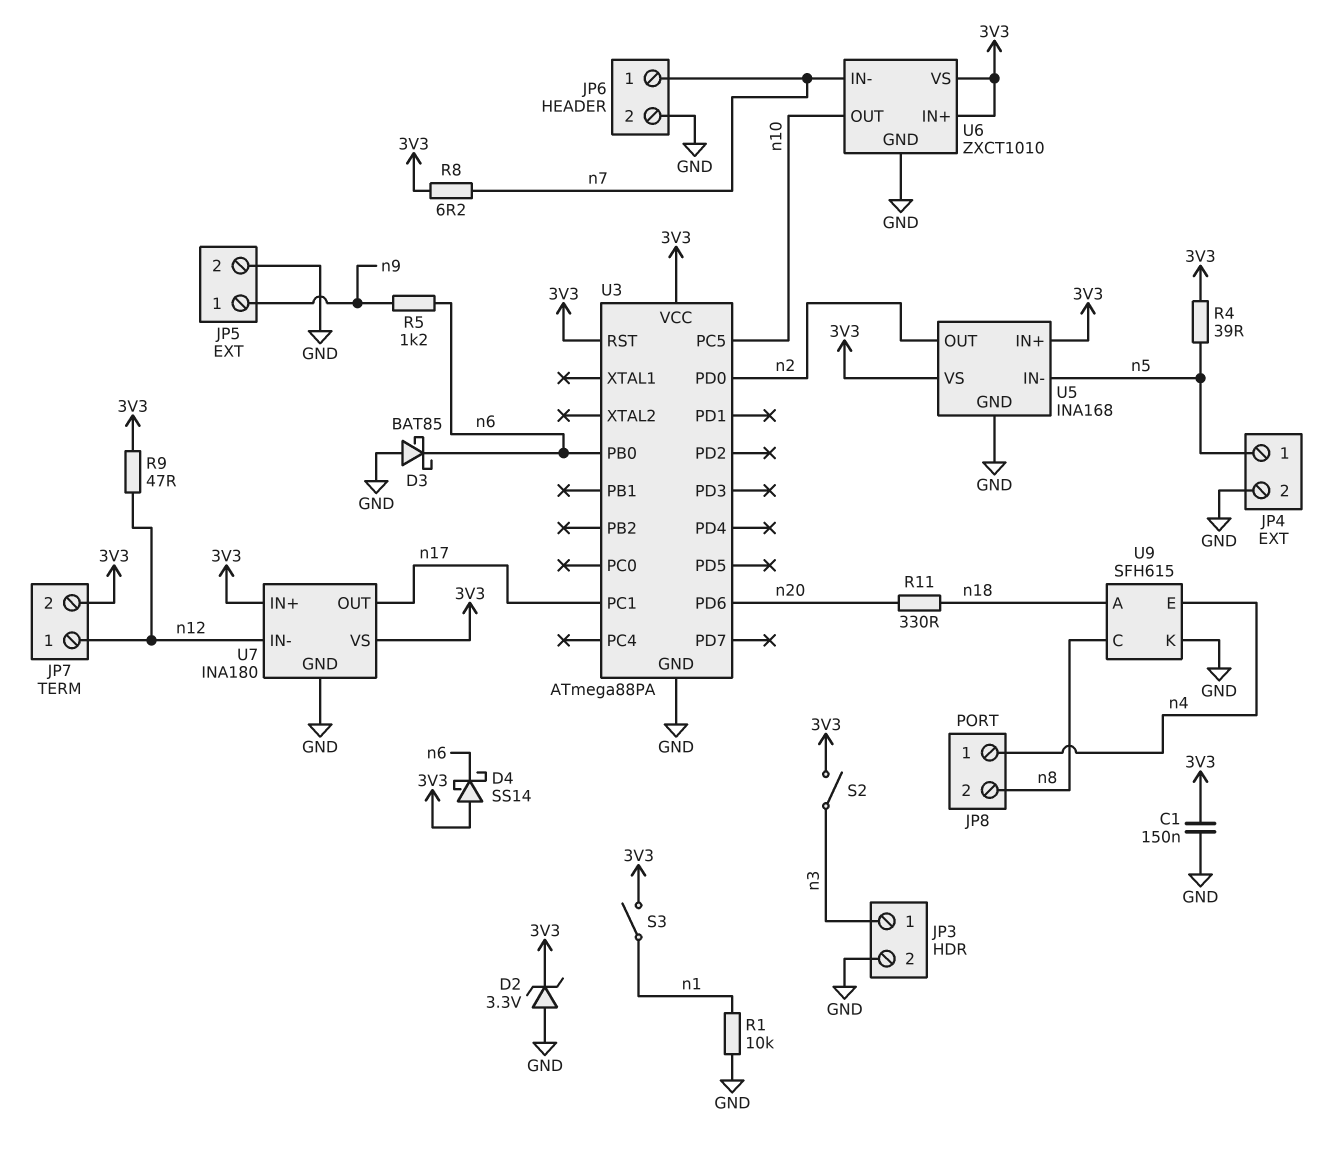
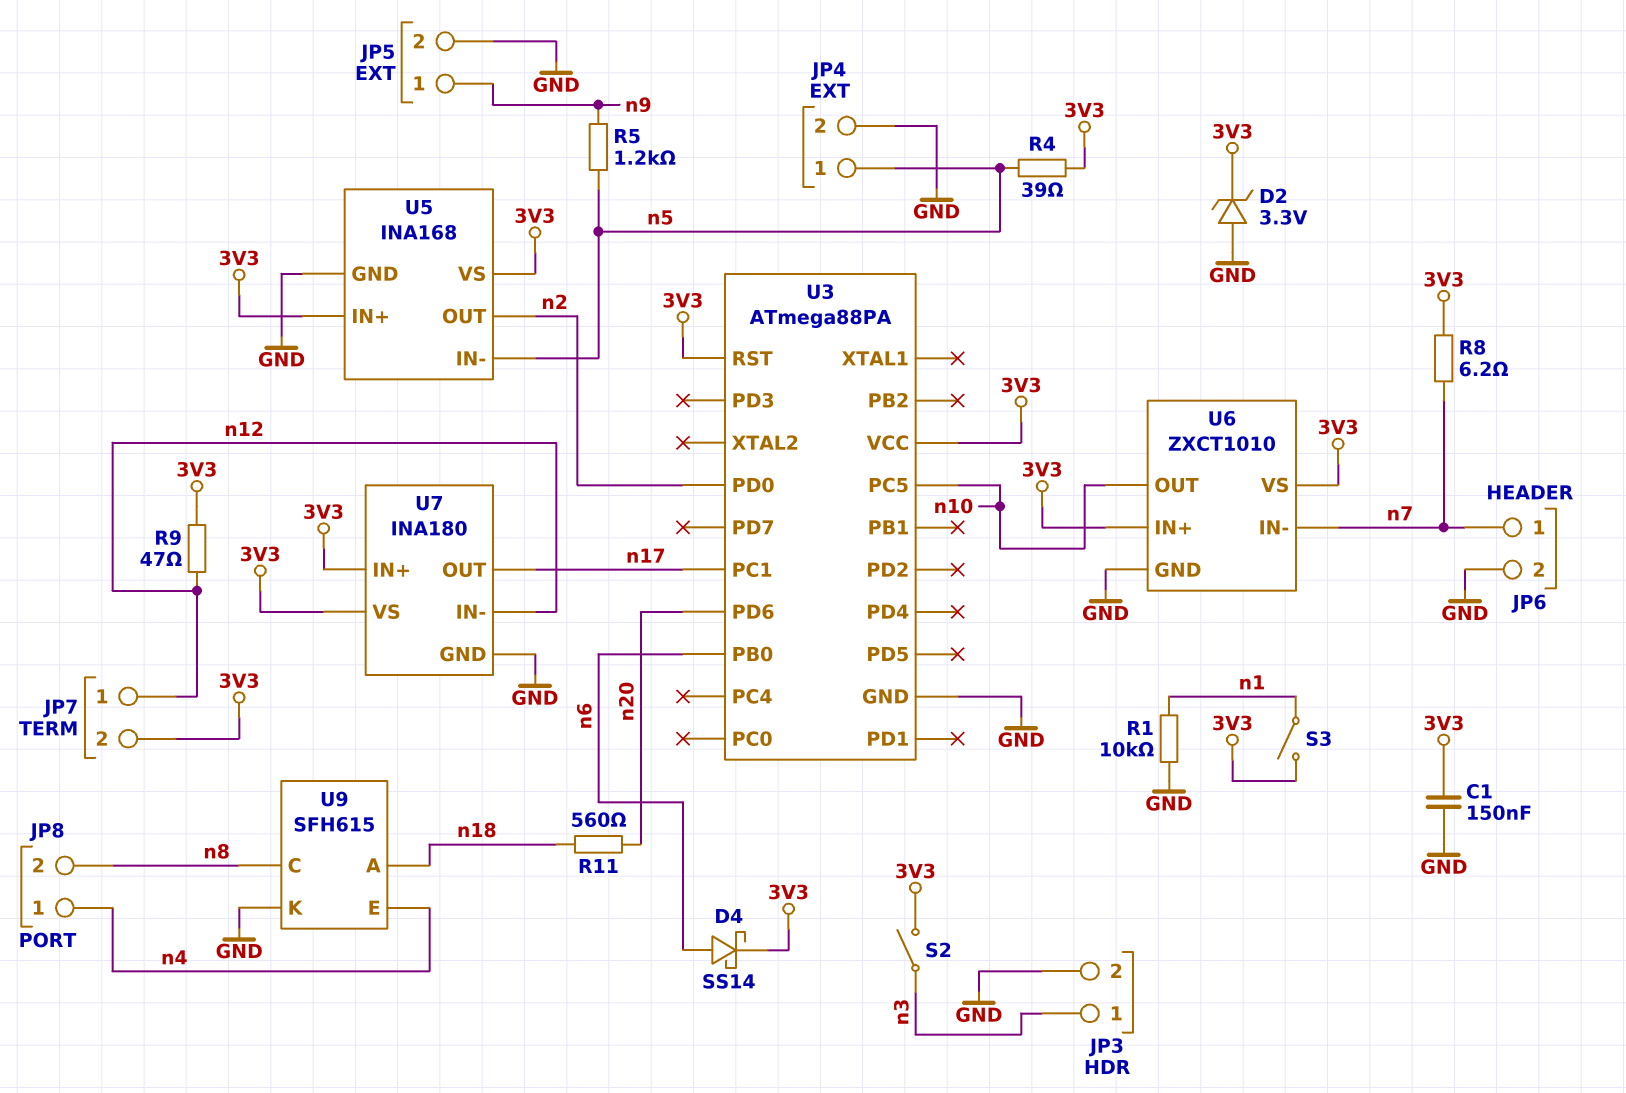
D3: schottky BAT85 (A GND, K n6) -> none
D4: schottky SS14 (A 3V3, K n6) -> schottky SS14 (A n6, K 3V3)
R5: 1.2k (n6, n9) -> 1.2k (n5, n9)
R11: 330 (n18, n20) -> 560 (n18, n20)

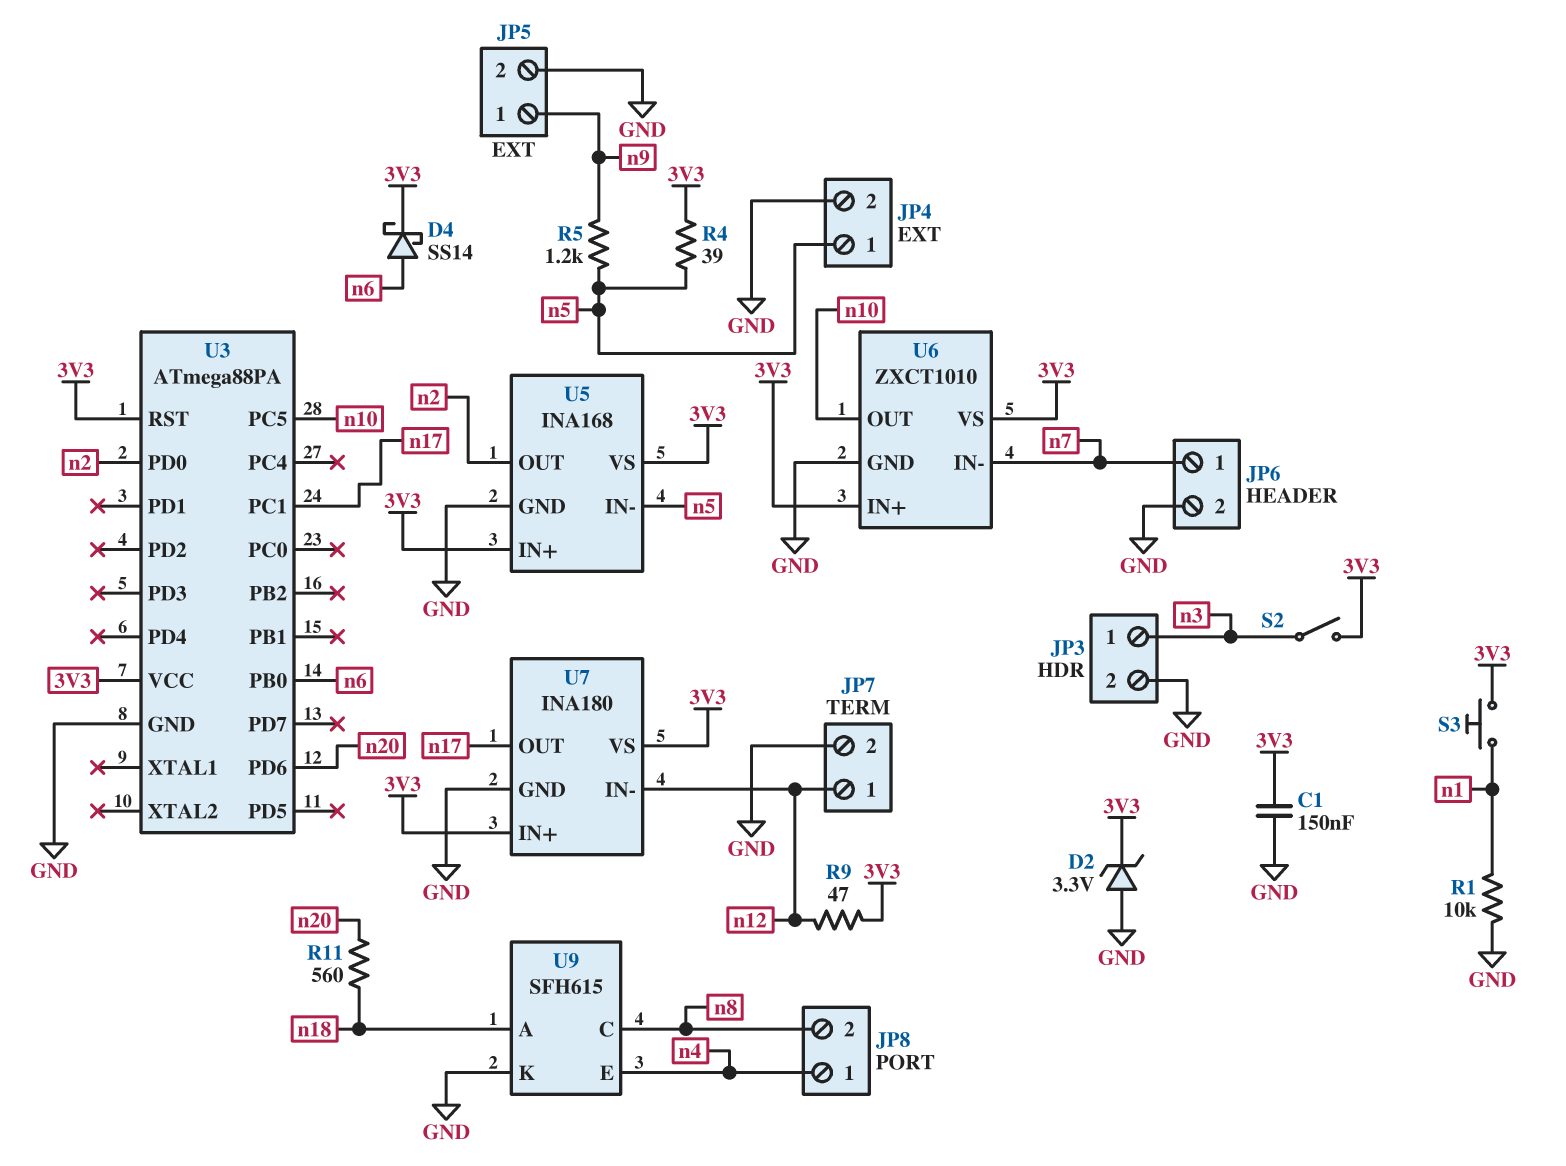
JP7 pin 2: 3V3 -> GND
R8: 6.2 (3V3, n7) -> none
S3: switch (3V3, n1) -> button (3V3, n1)

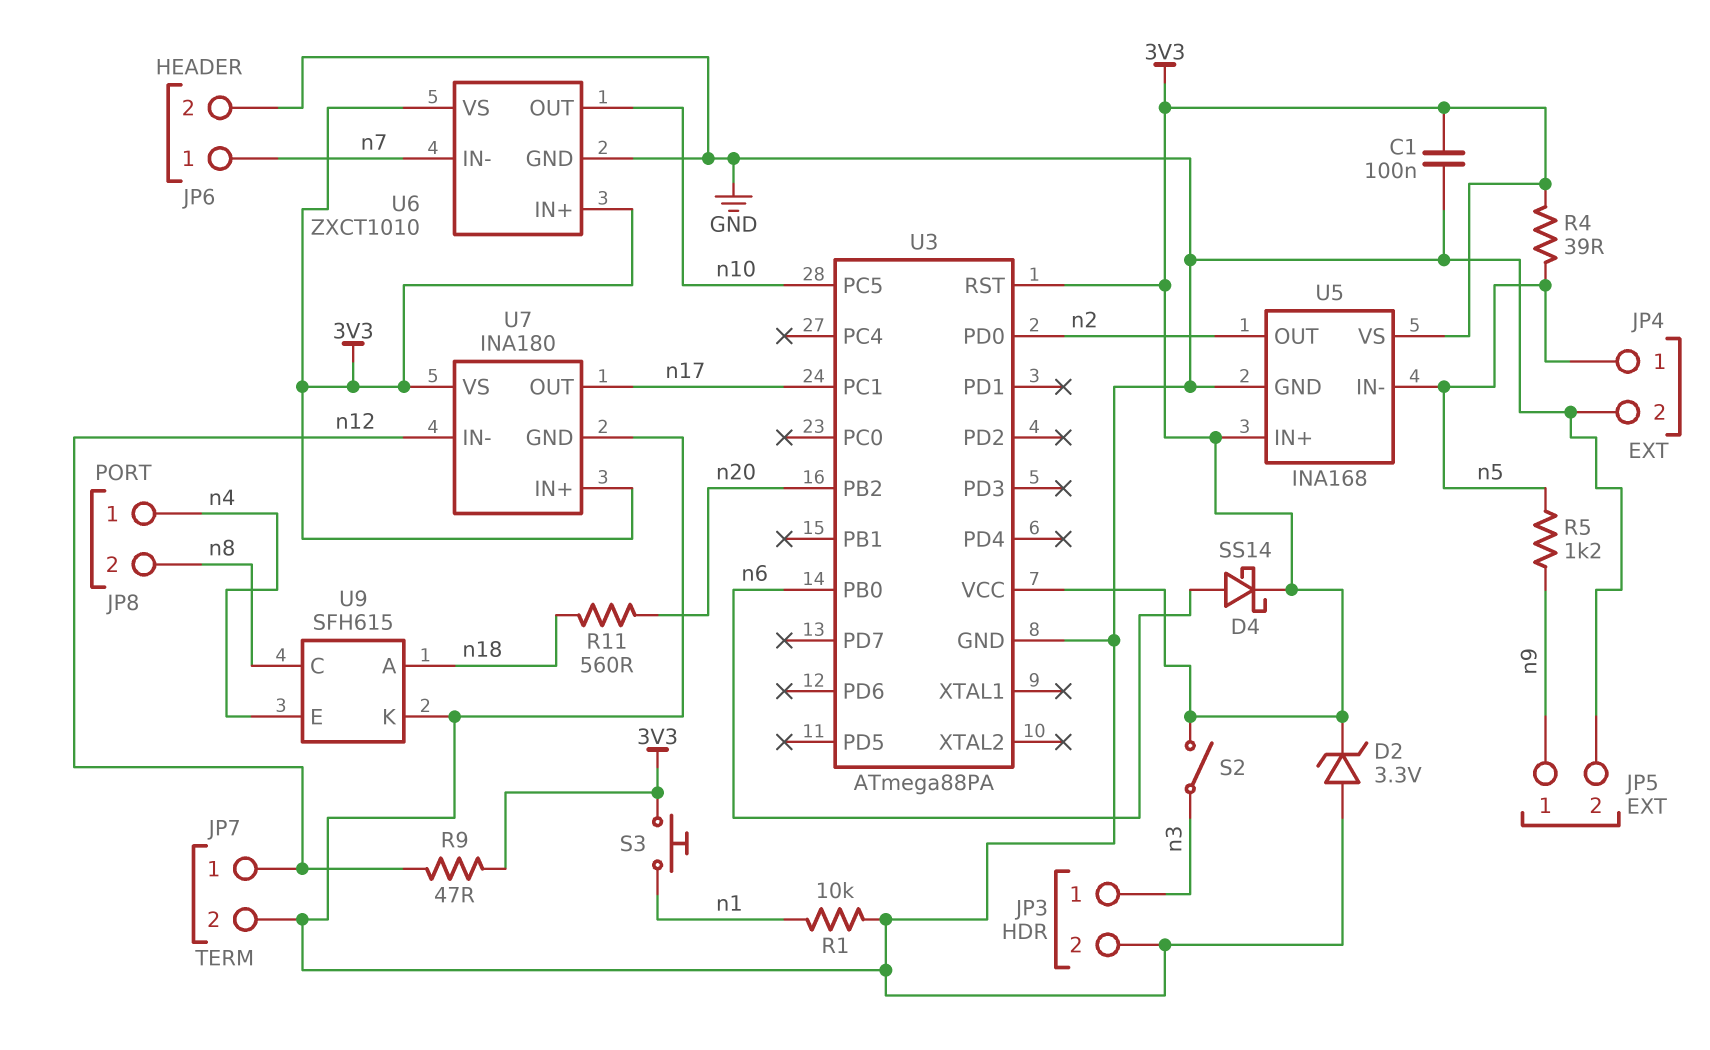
C1: 150nF (3V3, GND) -> 100nF (3V3, GND)
U3 pin PB2: none -> n20
U3 pin PD6: n20 -> none

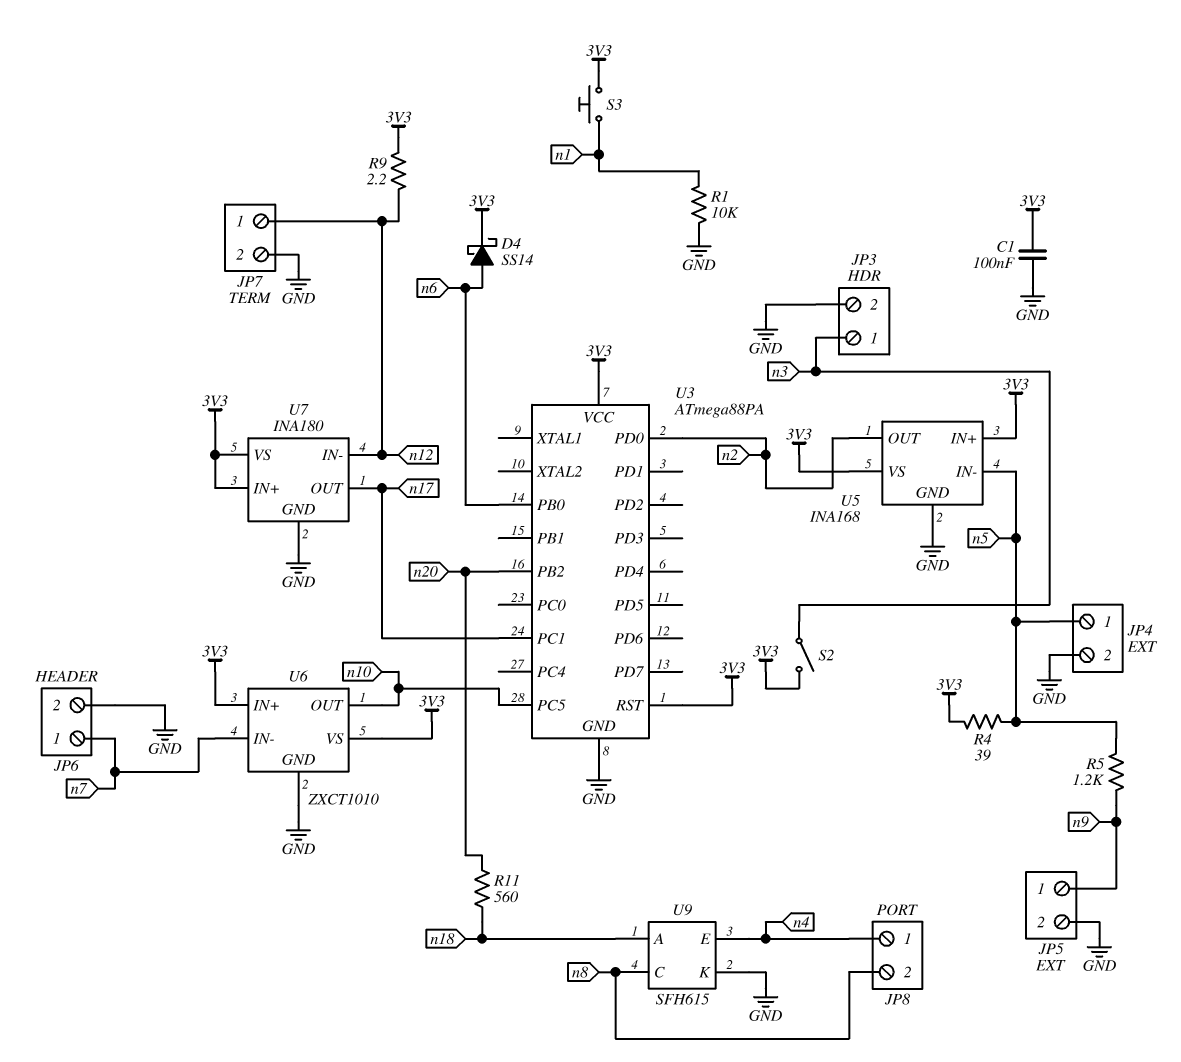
D2: zener 3.3V (A GND, K 3V3) -> none
R9: 47 (3V3, n12) -> 2.2 (3V3, n12)

